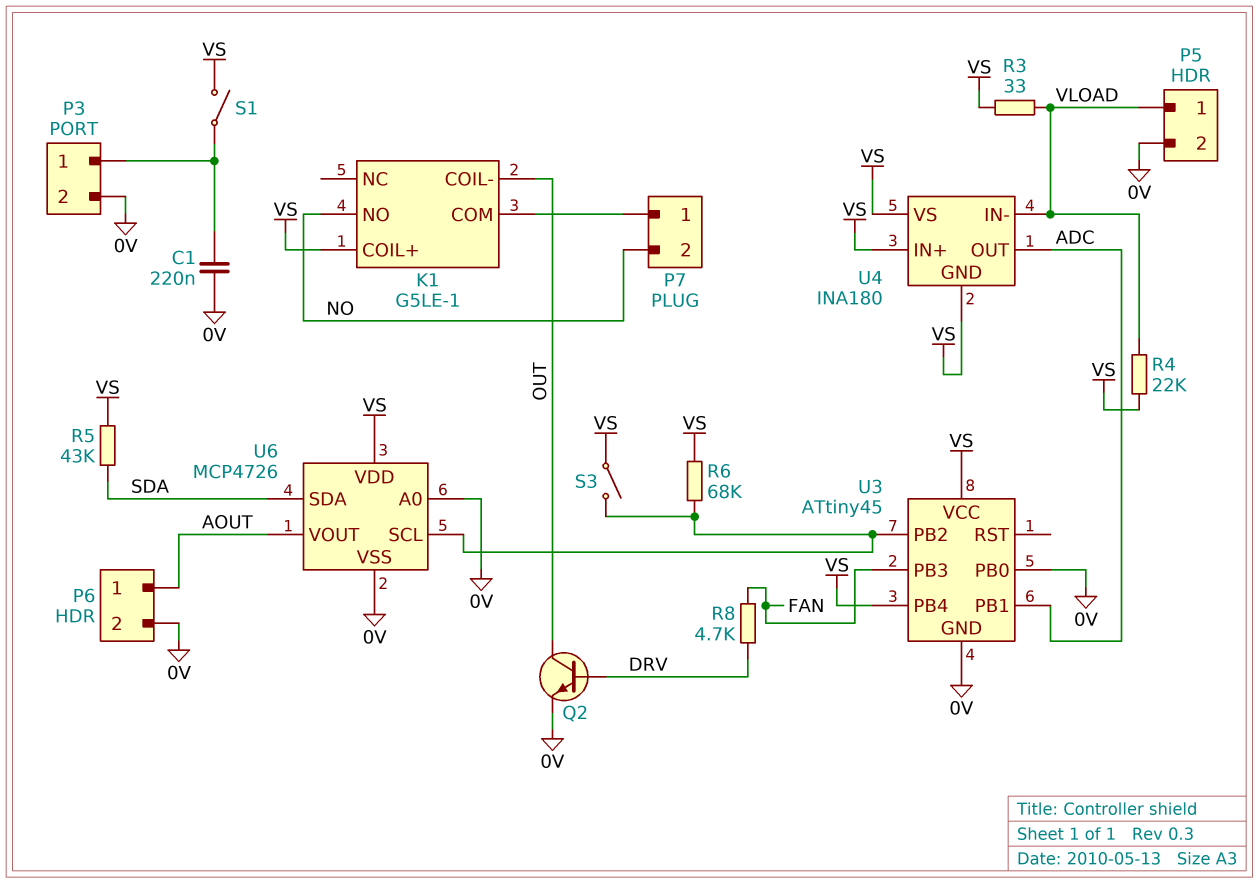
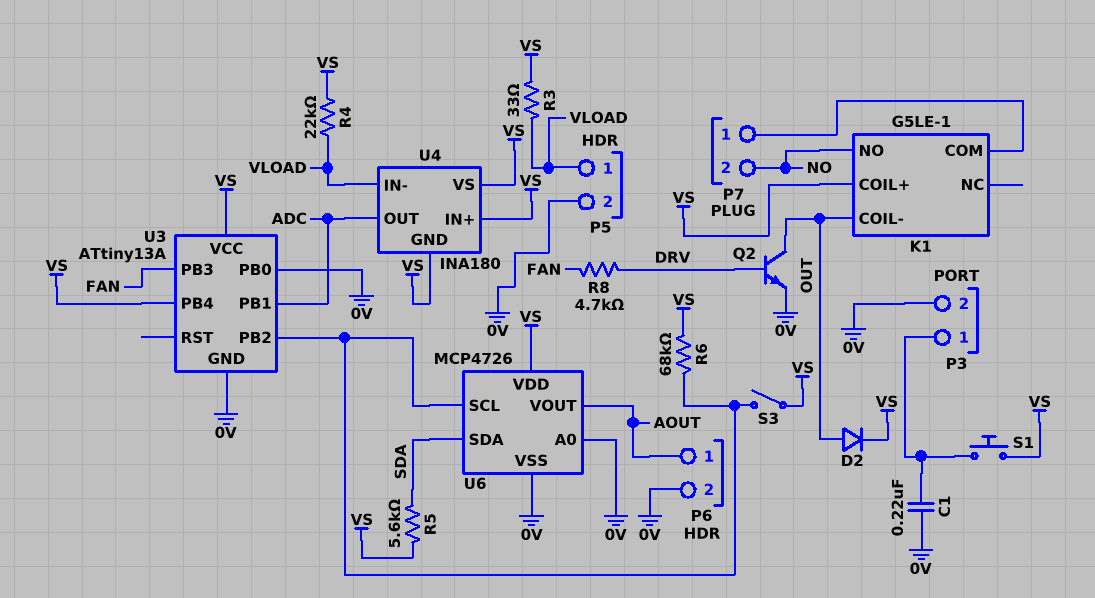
D2: none -> diode (A OUT, K VS)
R5: 43k (SDA, VS) -> 5.6k (SDA, VS)
S1: switch (P3/1, VS) -> button (P3/1, VS)
U3: ATtiny45 -> ATtiny13A

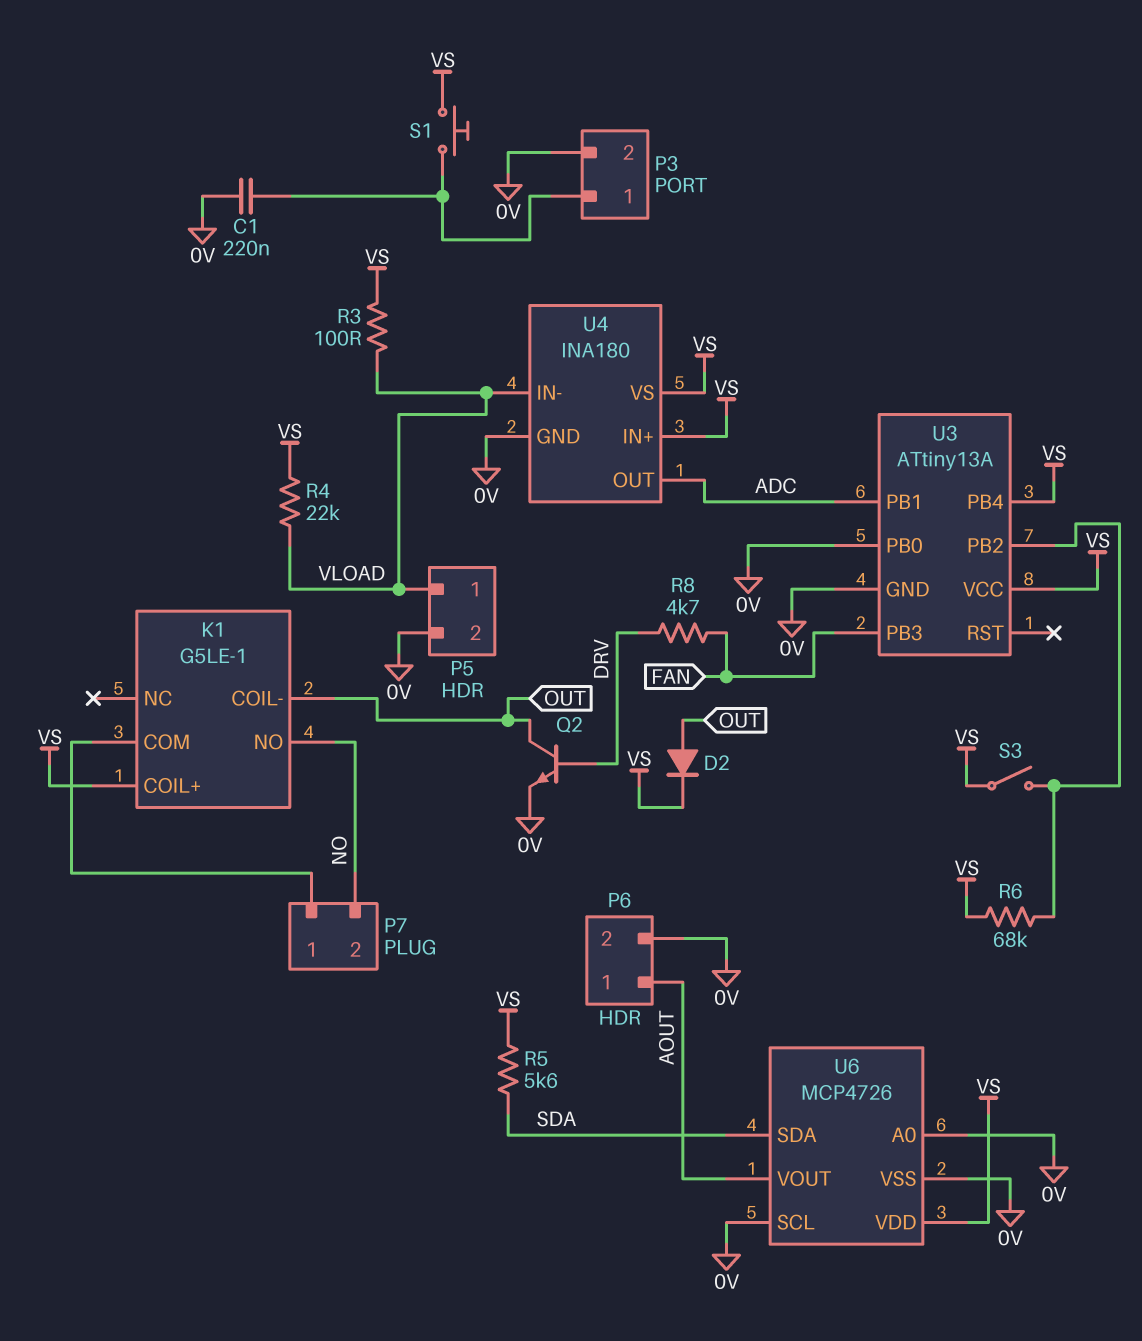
R3: 33 (VLOAD, VS) -> 100 (VLOAD, VS)
U4 pin GND: VS -> 0V
U6 pin SCL: U3/PB2 -> 0V

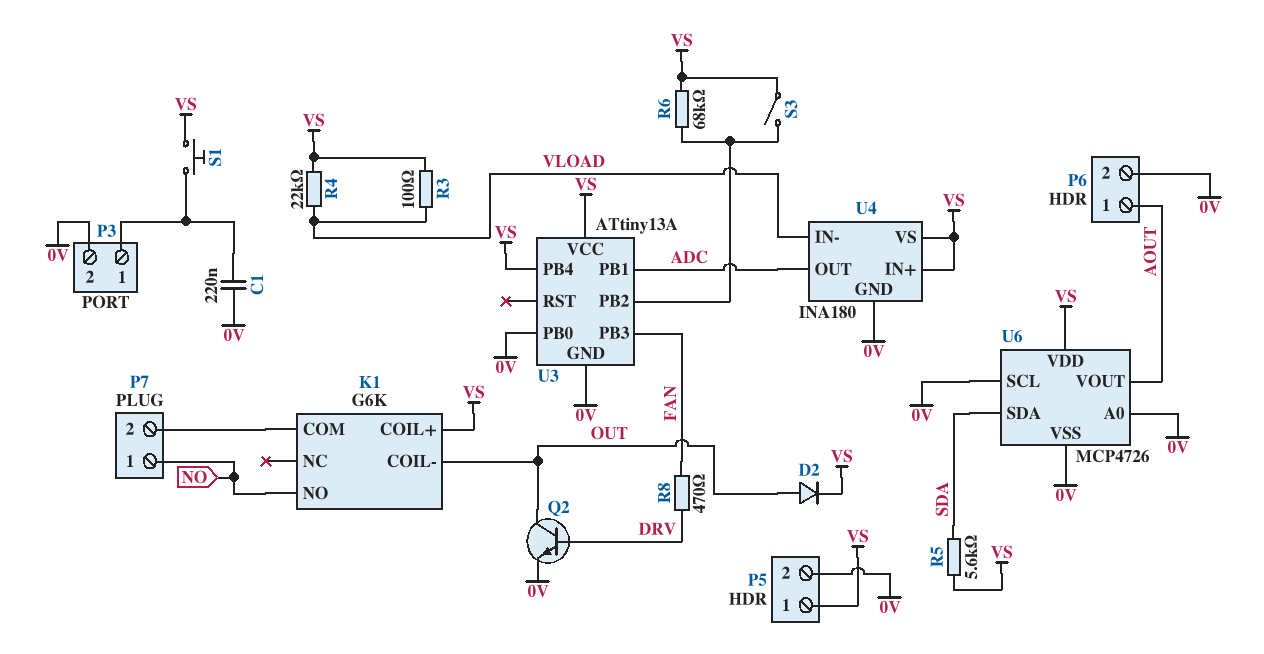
K1: G5LE-1 -> G6K
P5 pin 1: VLOAD -> VS
P7 pin 1: K1/COM -> NO
P7 pin 2: NO -> K1/COM
R8: 4.7k (DRV, FAN) -> 470 (DRV, FAN)

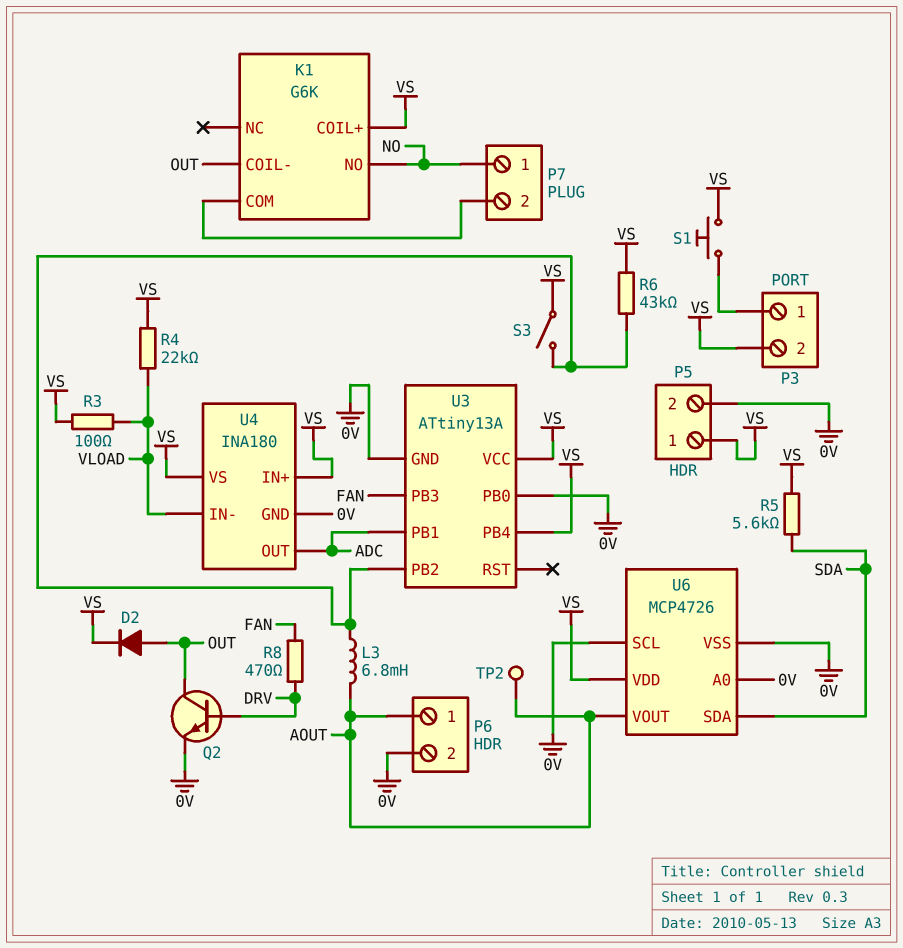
C1: 220nF (0V, P3/1) -> none
L3: none -> 6.8mH (AOUT, U3/PB2)
P3 pin 2: 0V -> VS
R6: 68k (U3/PB2, VS) -> 43k (U3/PB2, VS)
TP2: none -> test point (AOUT)

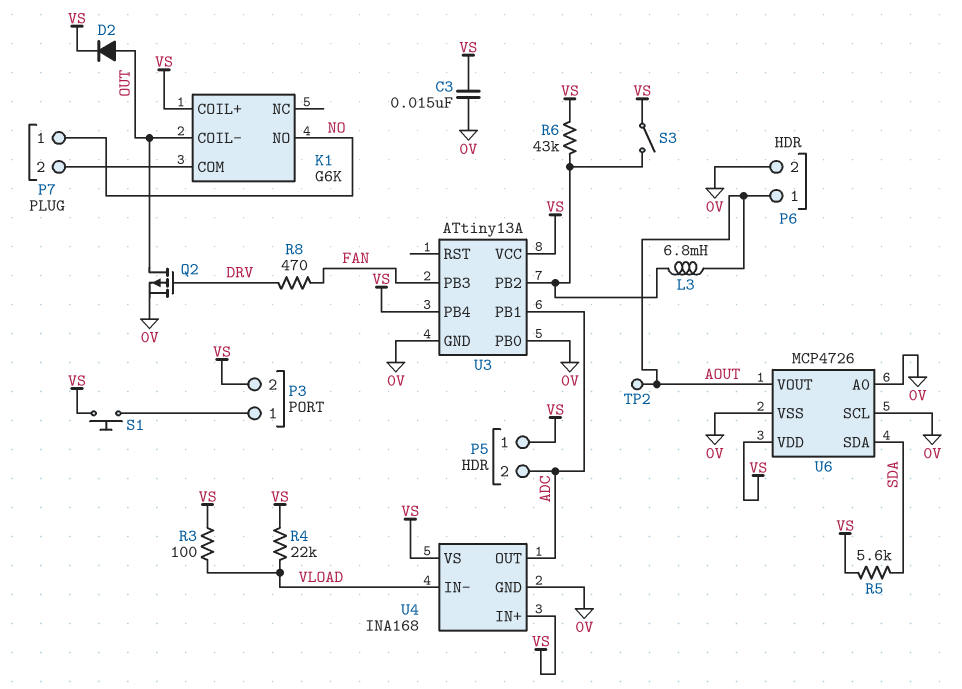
C3: none -> 15nF (0V, VS)
P5 pin 2: 0V -> ADC
Q2: NPN (B DRV, C OUT, E 0V) -> PMOS (G DRV, D OUT, S 0V)
U4: INA180 -> INA168

